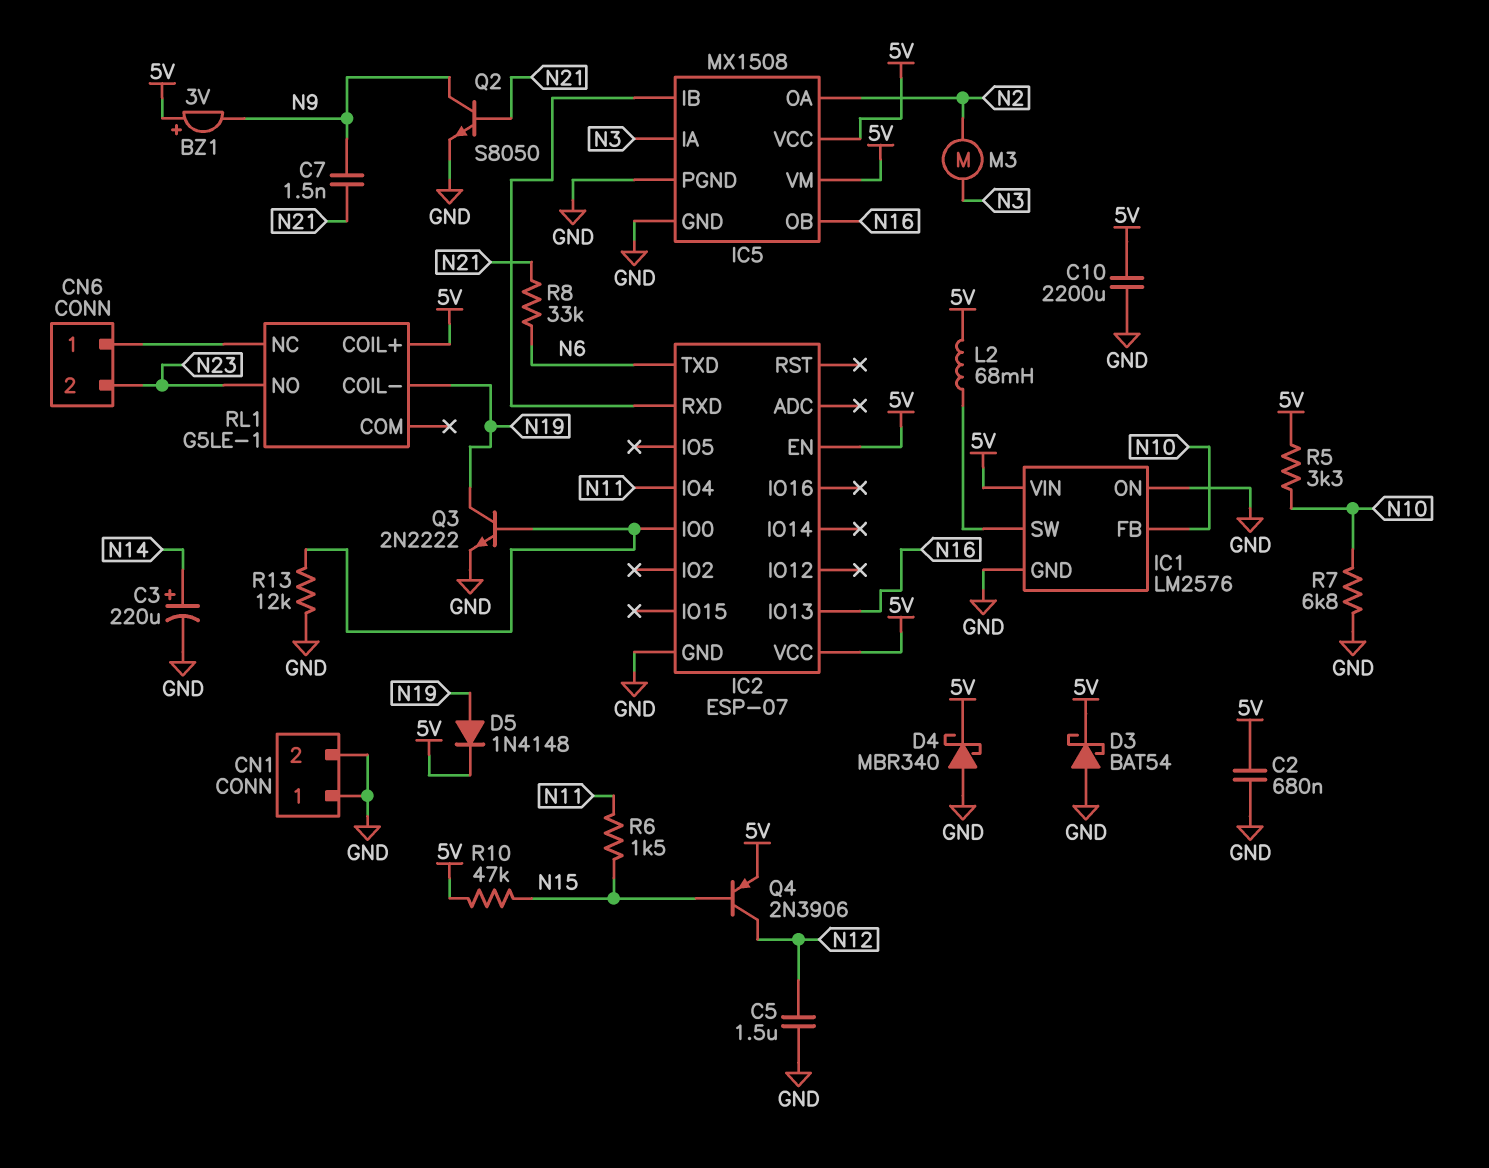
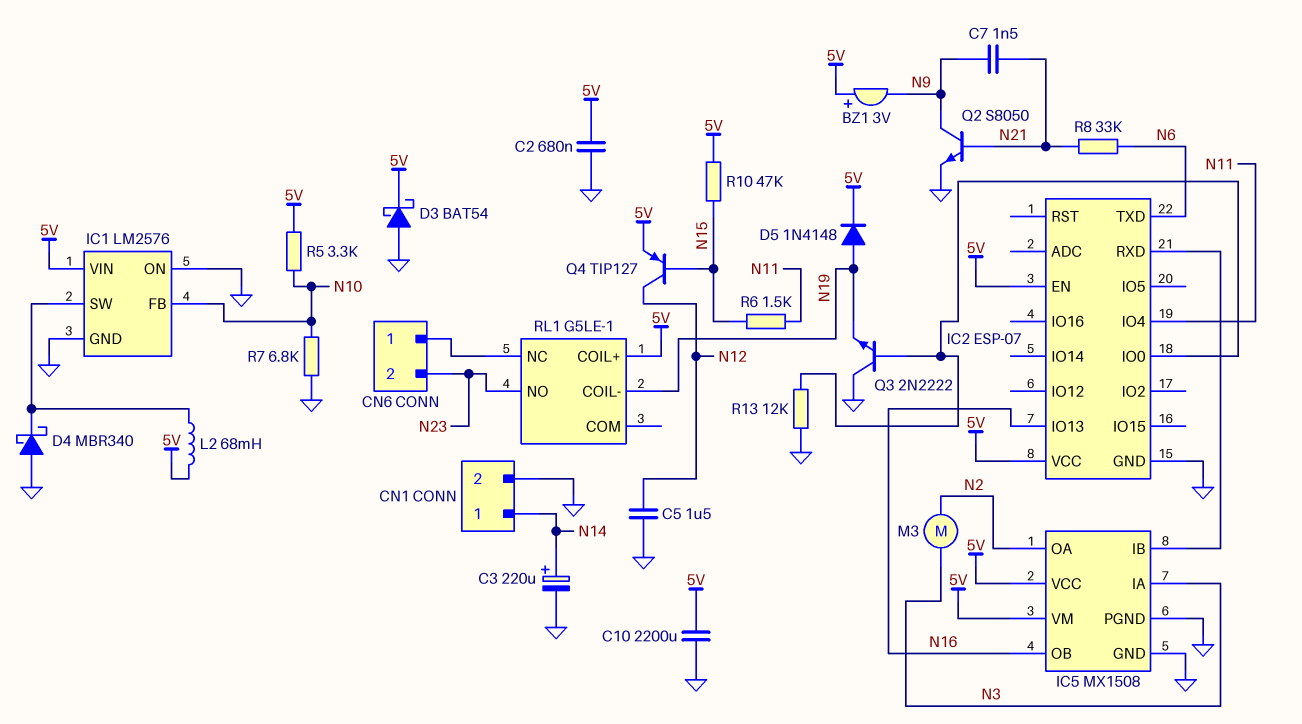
CN1 pin 1: GND -> N14
D4: schottky MBR340 (A GND, K 5V) -> schottky MBR340 (A GND, K IC1/SW)
Q3: NPN 2N2222 (B IC2/IO0, C N19, E GND) -> NPN 2N2222 (B IC2/IO0, C GND, E N19)
Q4: PNP 2N3906 (B N15, C N12, E 5V) -> PNP TIP127 (B N15, C N12, E 5V)

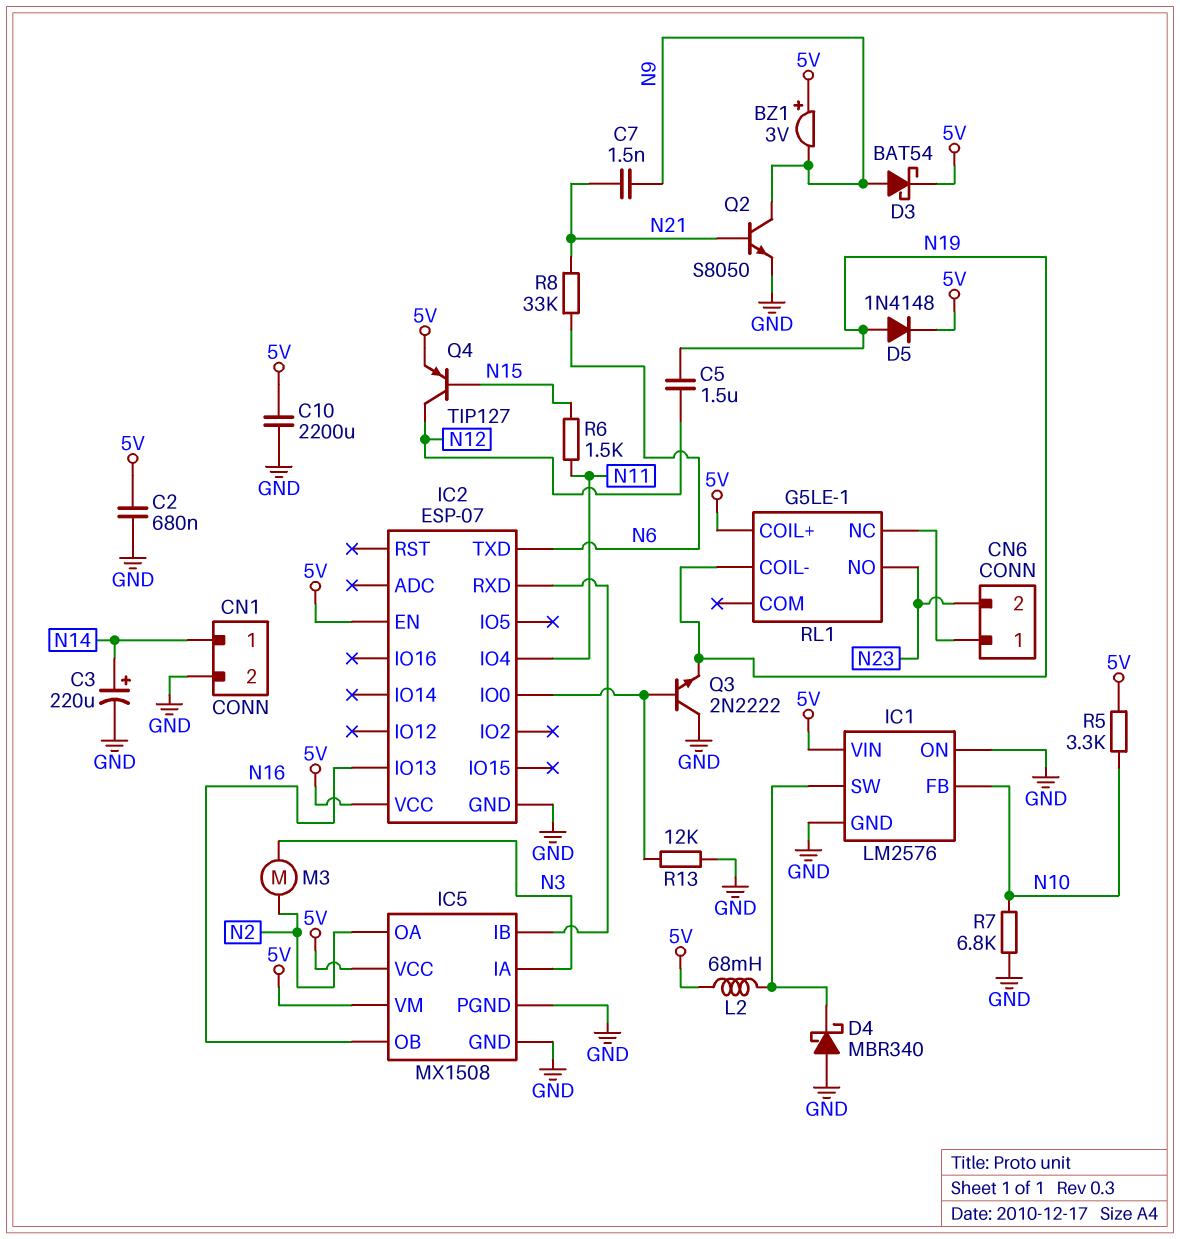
C5: 1.5uF (GND, N12) -> 1.5uF (N12, N19)
D3: schottky BAT54 (A GND, K 5V) -> schottky BAT54 (A N9, K 5V)
R10: 47k (5V, N15) -> none

